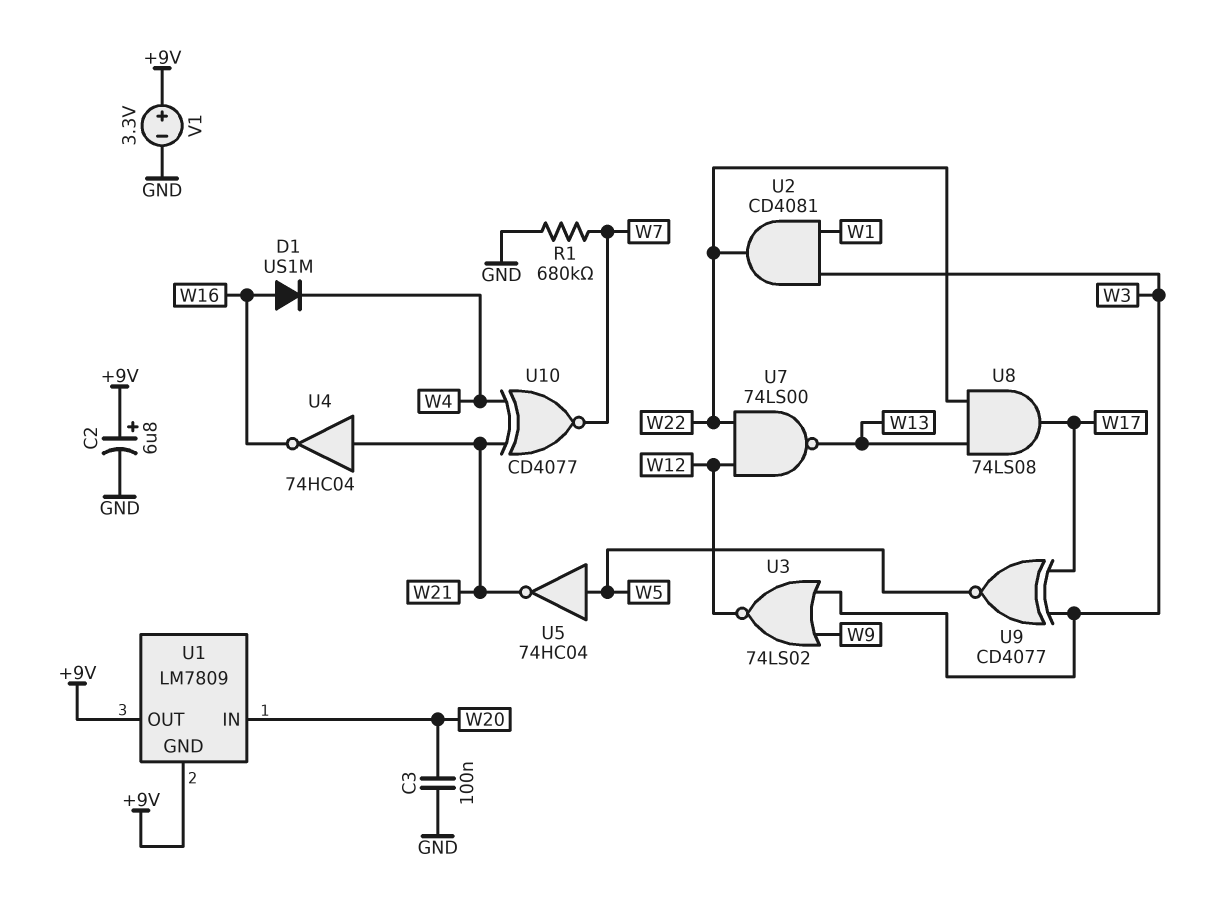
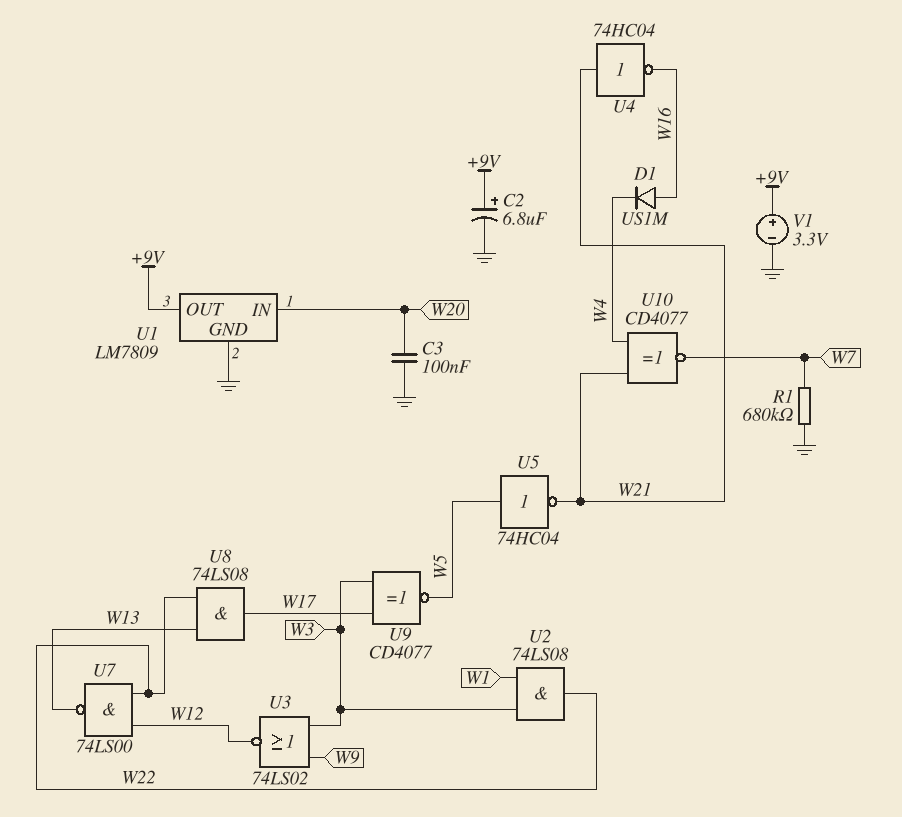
U1 pin GND: +9V -> GND
U2: AND CD4081 (in W1, in W3, out W22) -> AND 74LS08 (in W1, in W3, out W22)

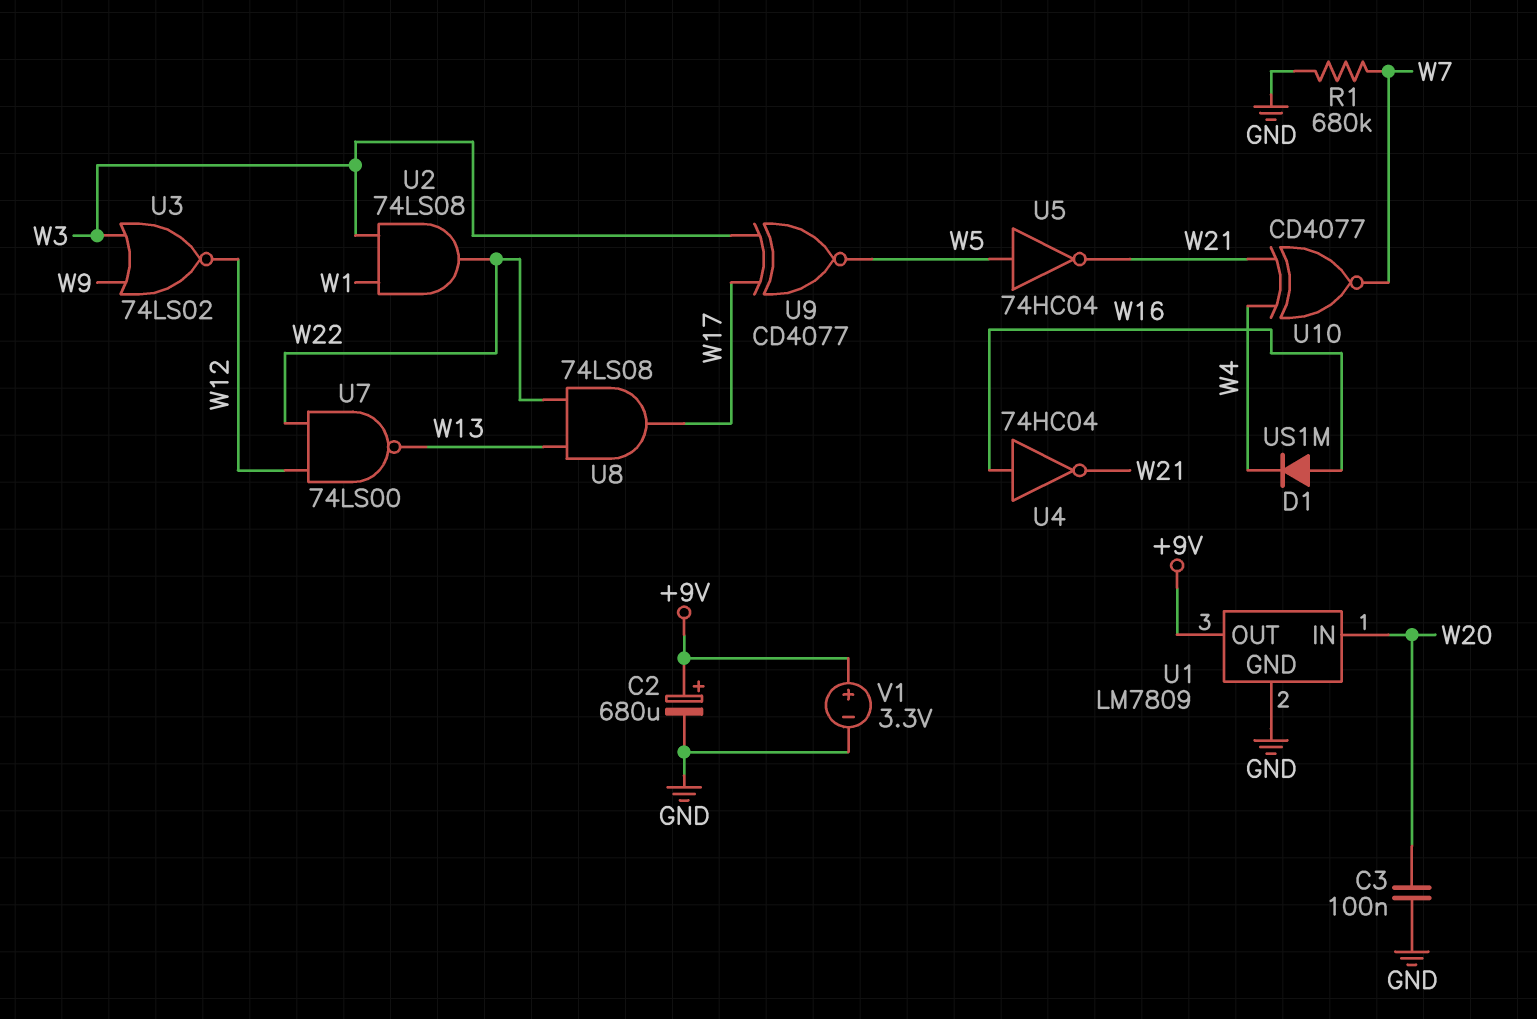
C2: 6.8uF (plus +9V, minus GND) -> 680uF (plus +9V, minus GND)
U4: NOT 74HC04 (in W21, out W16) -> NOT 74HC04 (in W16, out W21)

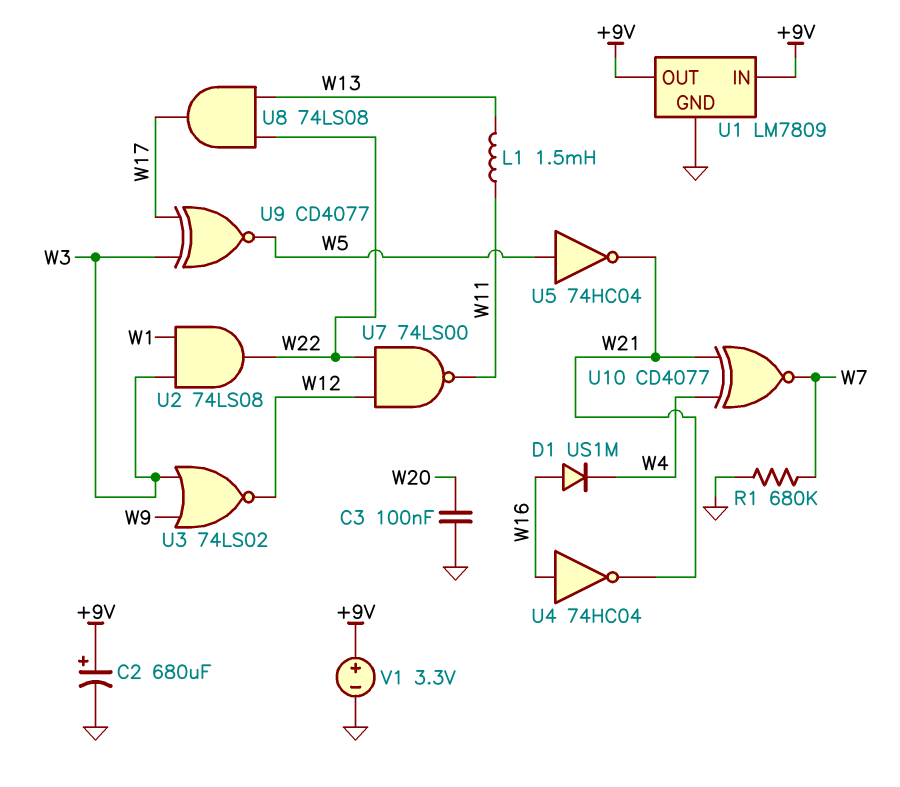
L1: none -> 1.5mH (W11, W13)
U1 pin IN: W20 -> +9V
U7: NAND 74LS00 (in W12, in W22, out W13) -> NAND 74LS00 (in W12, in W22, out W11)

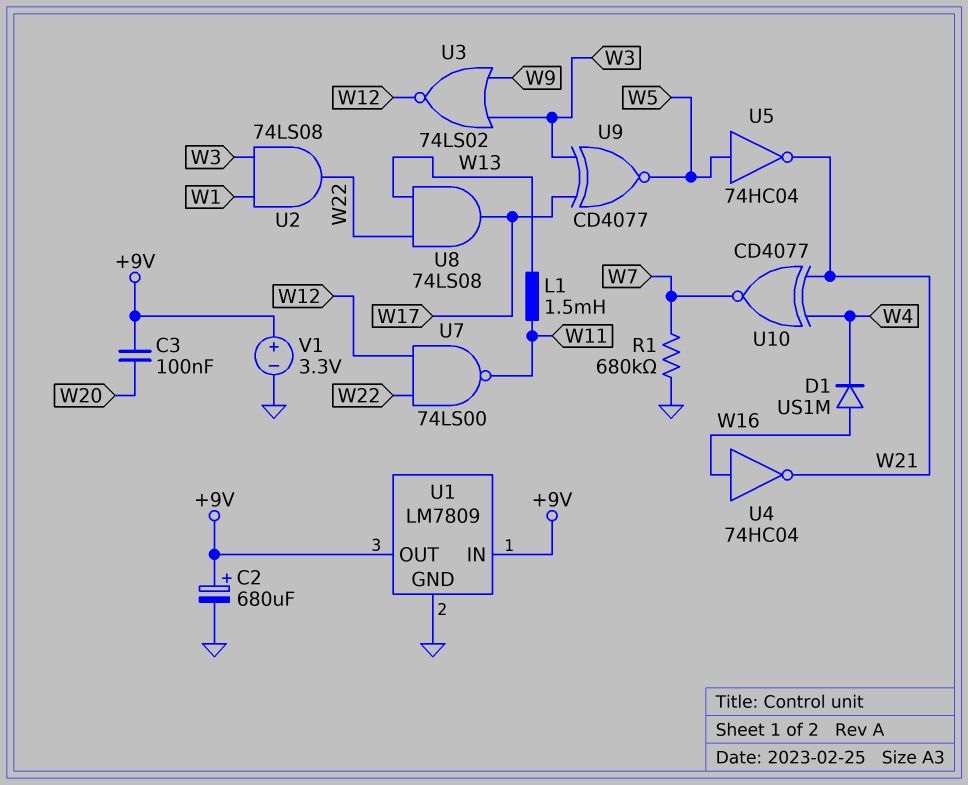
C3: 100nF (GND, W20) -> 100nF (+9V, W20)

